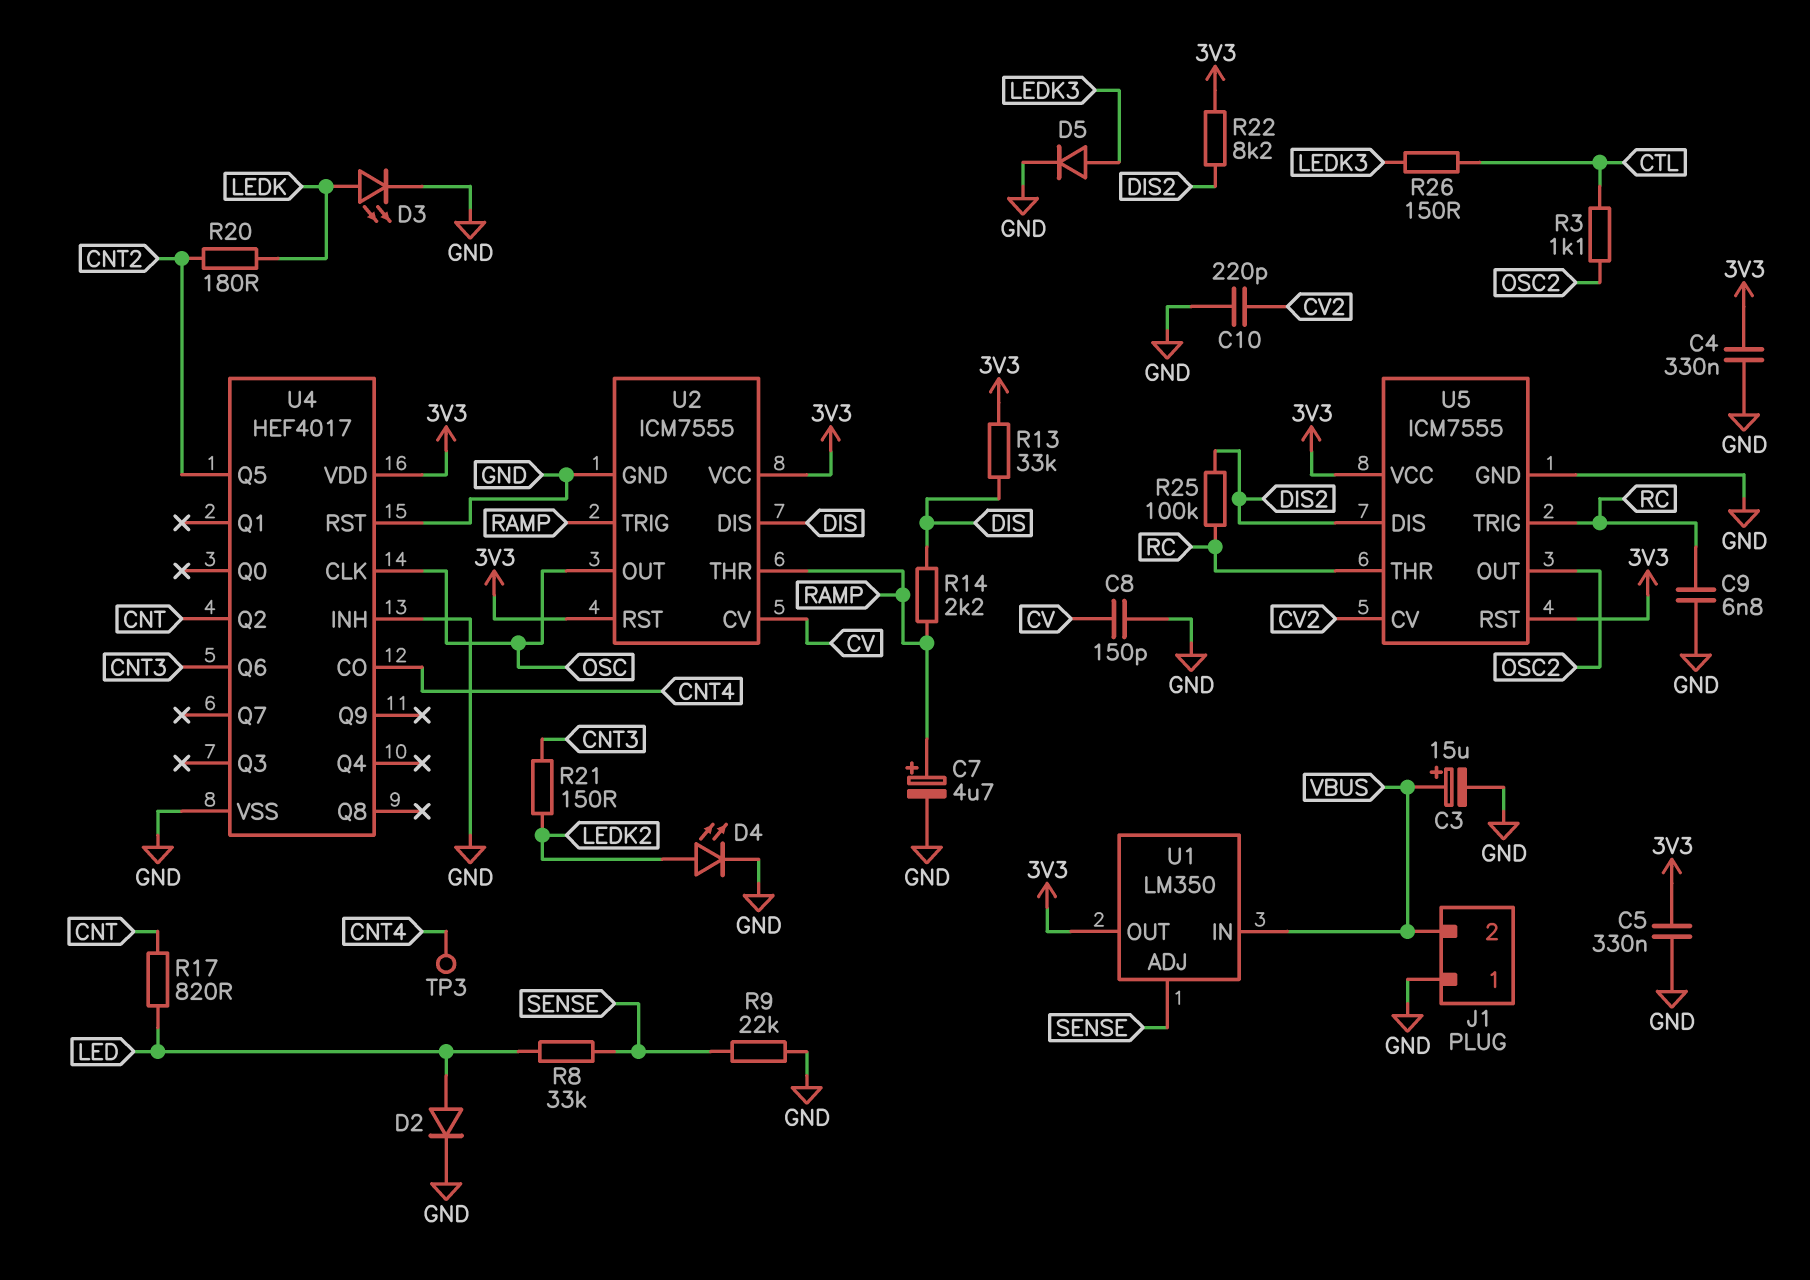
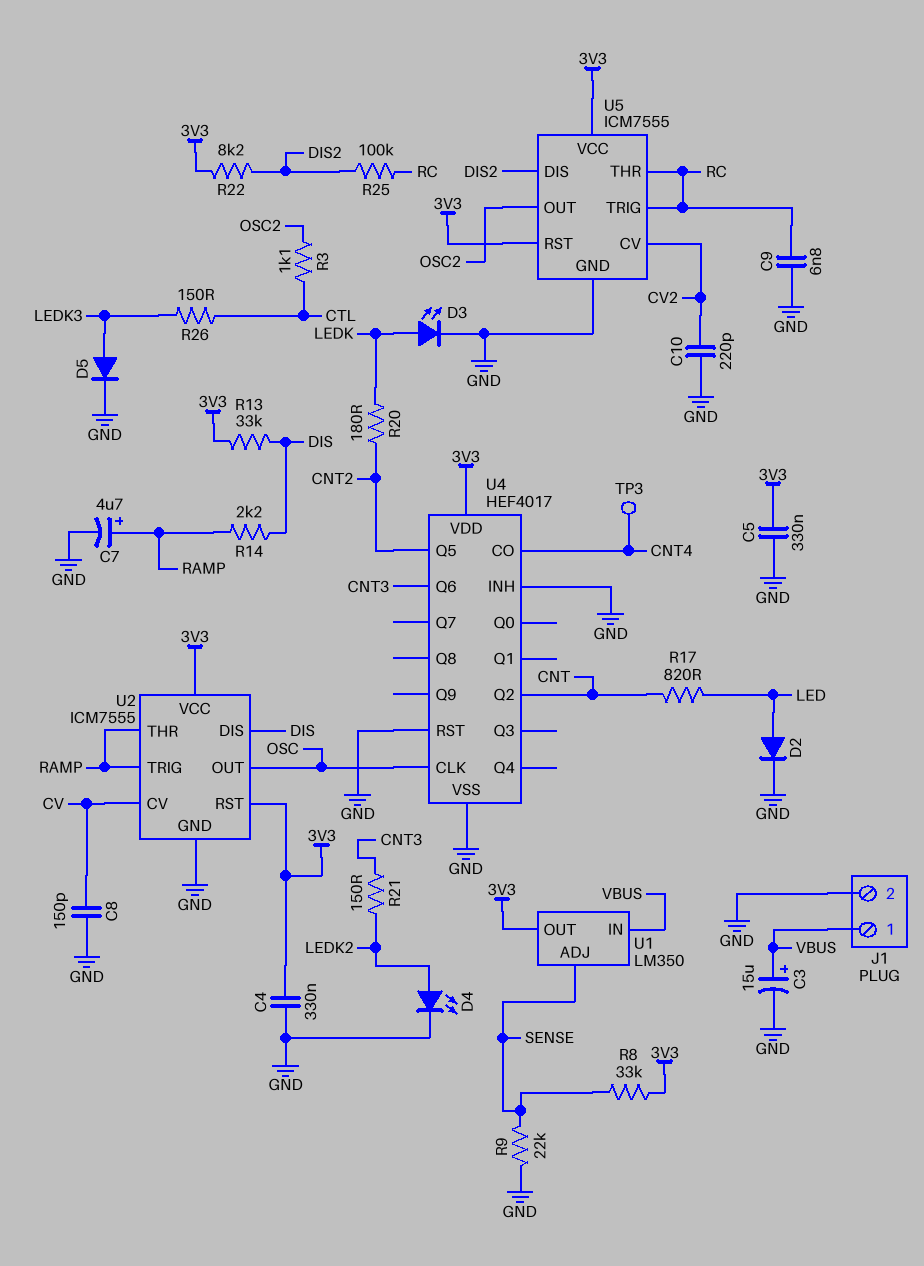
J1 pin 1: GND -> VBUS
J1 pin 2: VBUS -> GND
R8: 33k (LED, SENSE) -> 33k (3V3, SENSE)

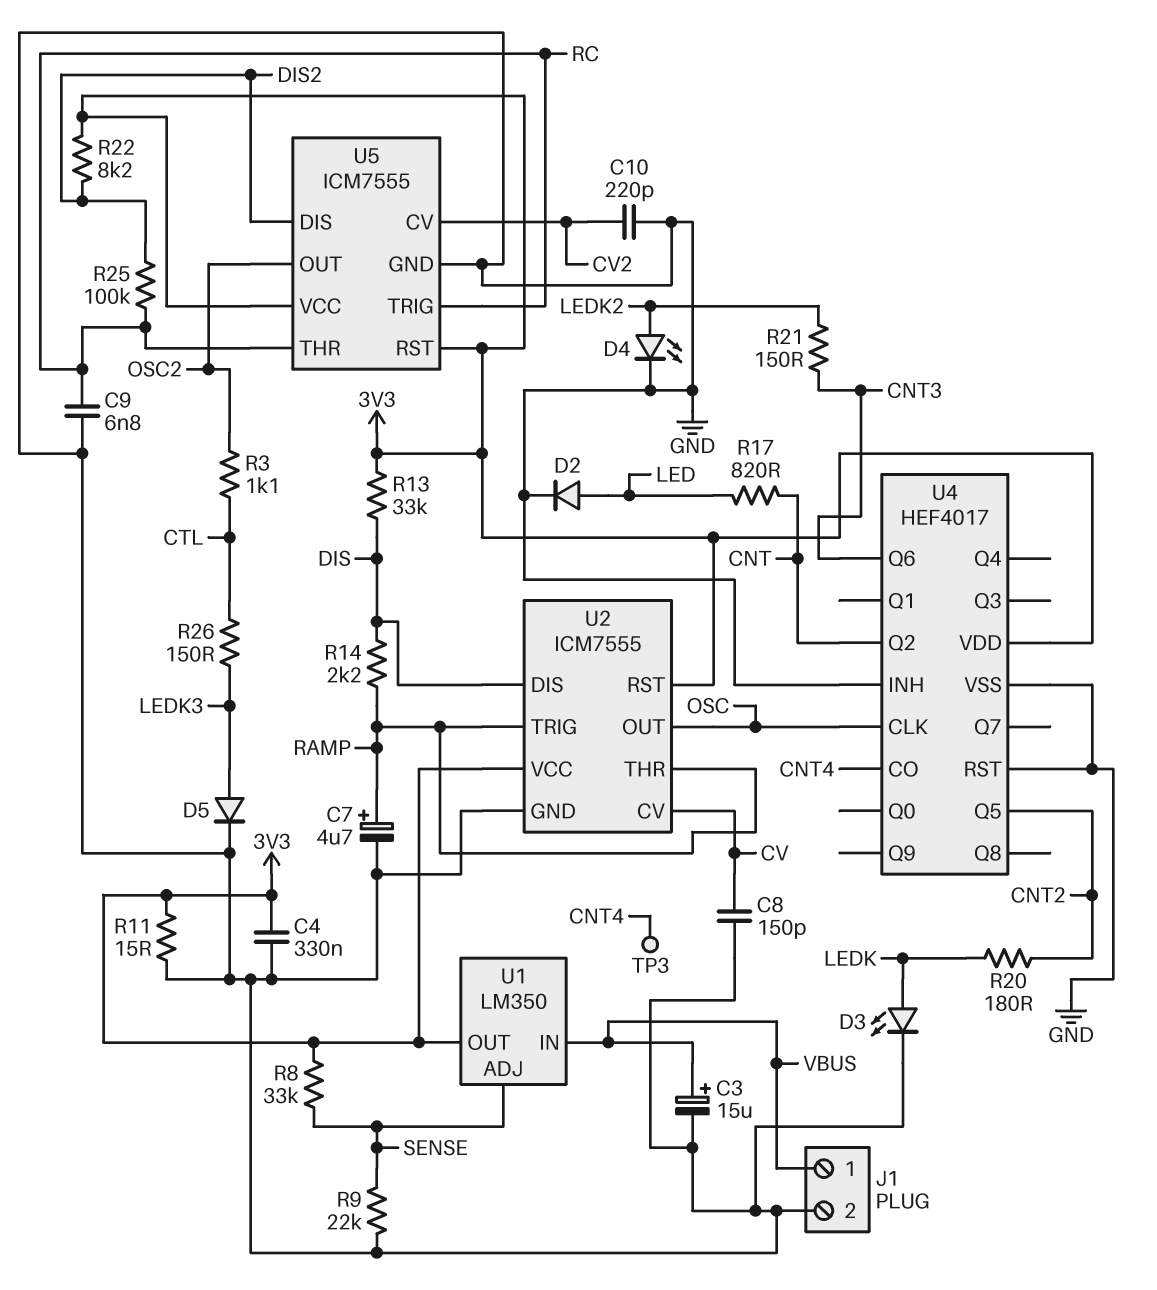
C5: 330nF (3V3, GND) -> none
R11: none -> 15 (3V3, GND)

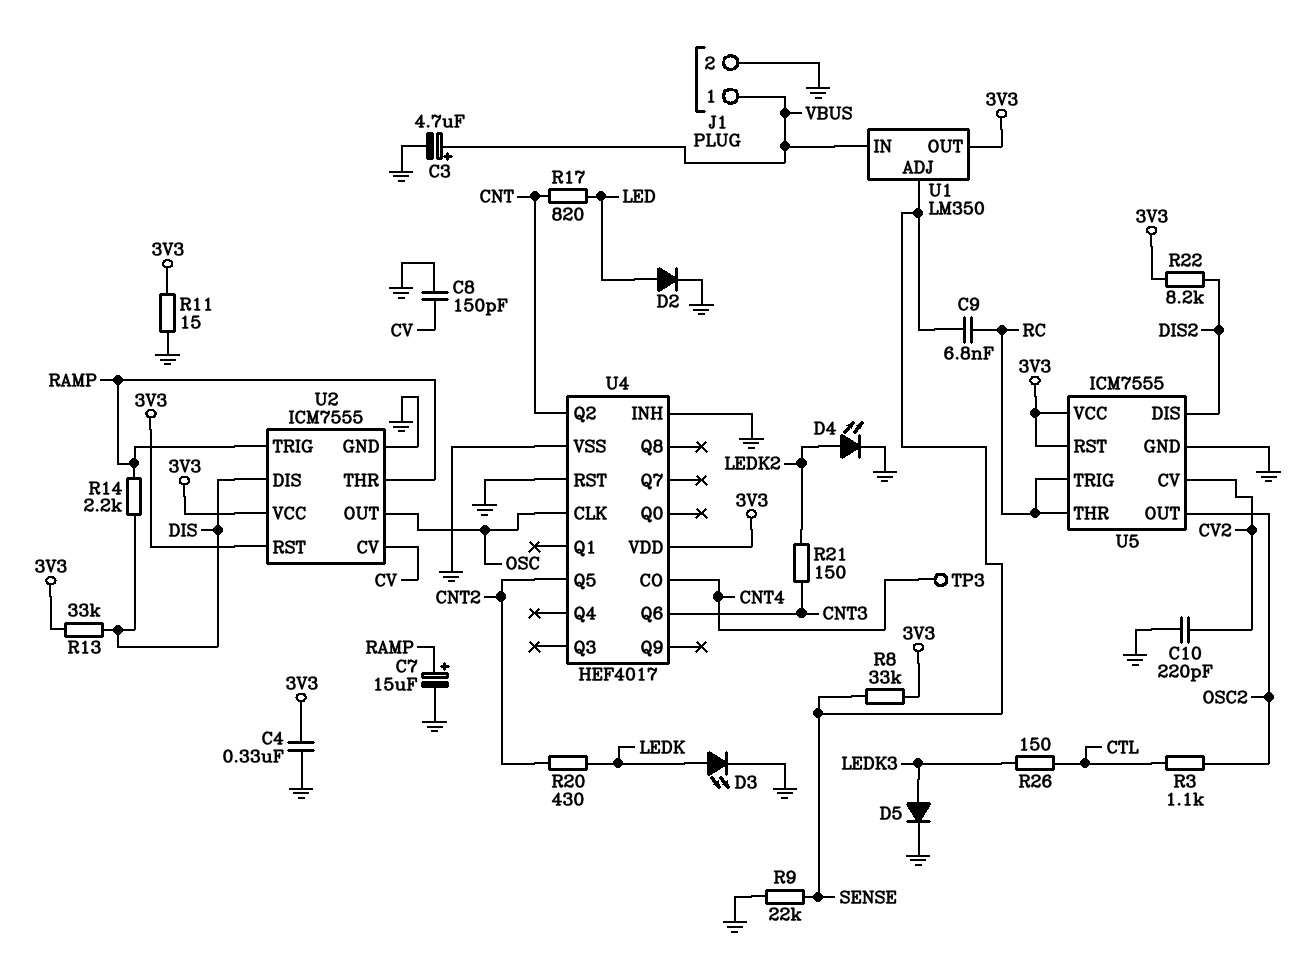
C3: 15uF (plus VBUS, minus GND) -> 4.7uF (plus VBUS, minus GND)
C7: 4.7uF (plus RAMP, minus GND) -> 15uF (plus RAMP, minus GND)
C9: 6.8nF (GND, RC) -> 6.8nF (RC, SENSE)
R20: 180 (CNT2, LEDK) -> 430 (CNT2, LEDK)
R25: 100k (DIS2, RC) -> none

